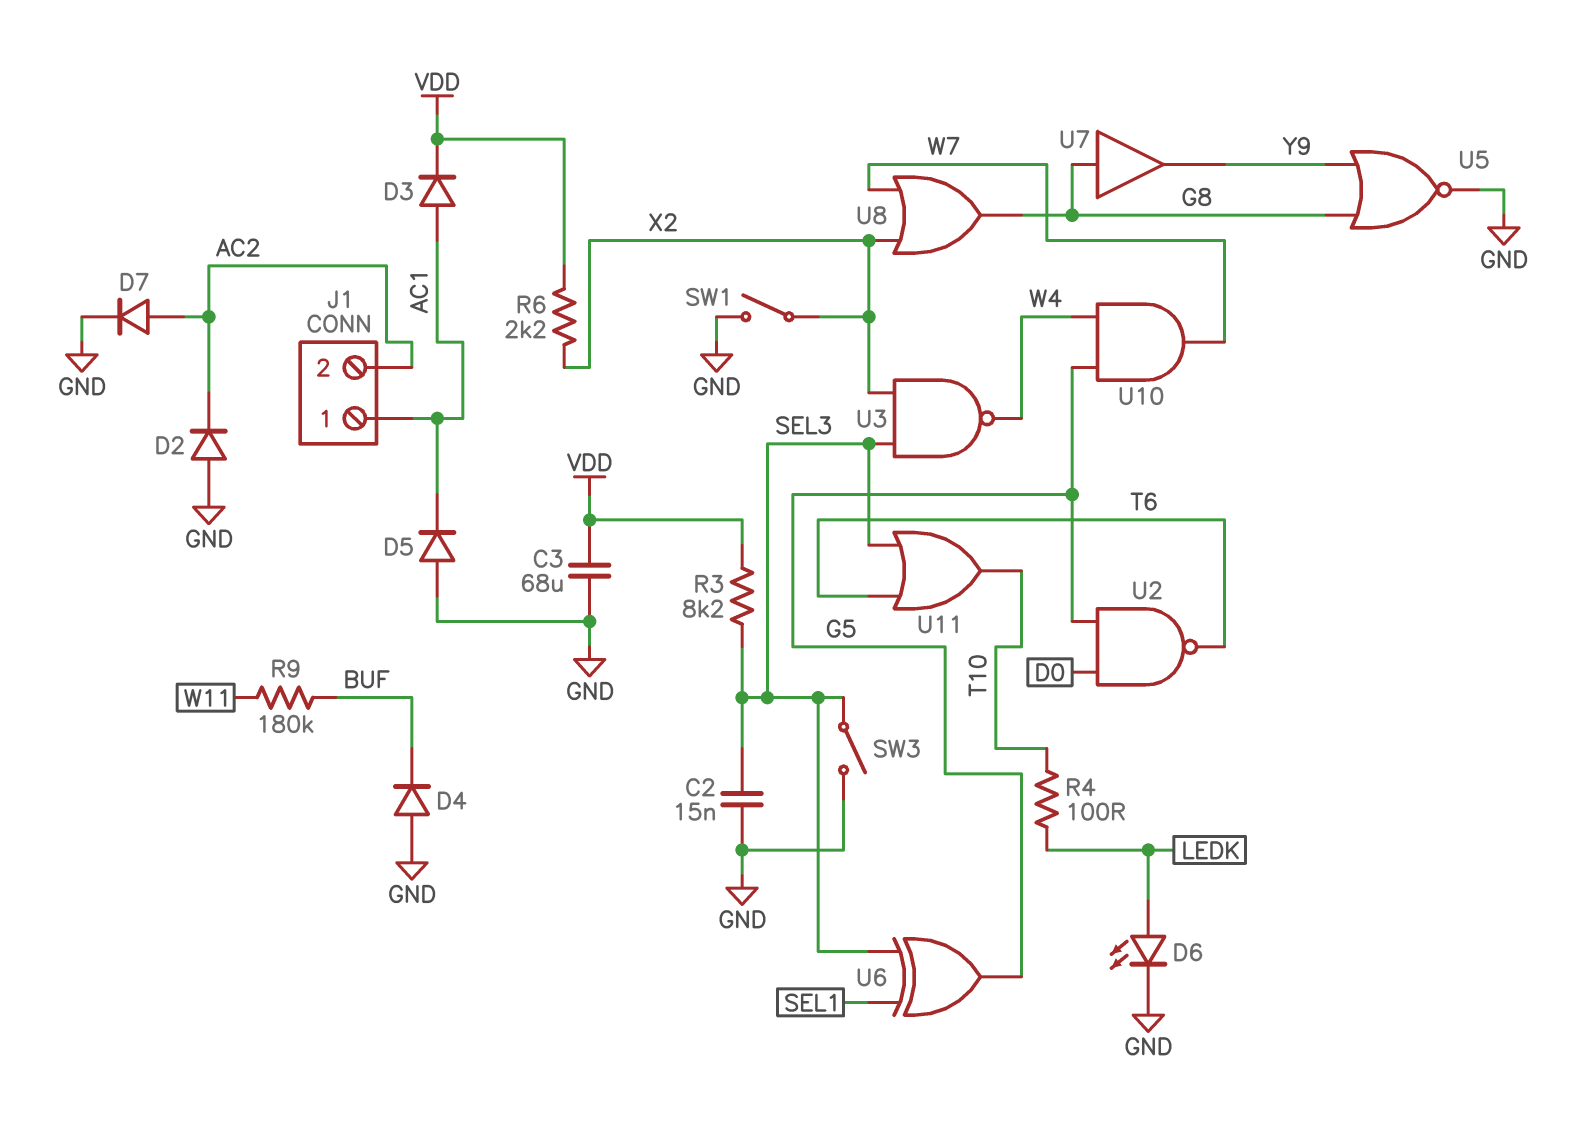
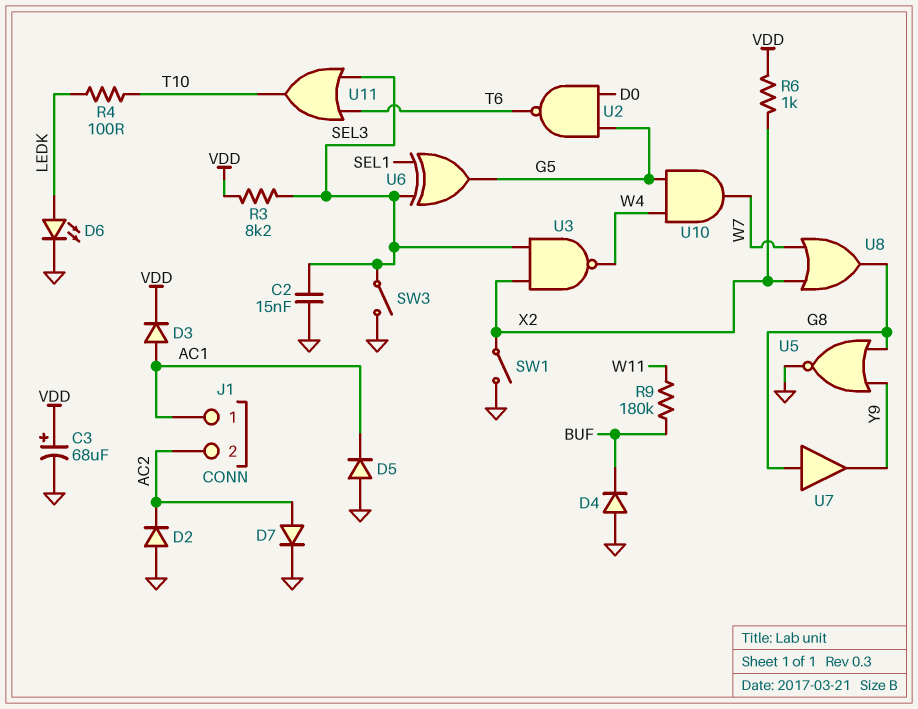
C3: 68uF (GND, VDD) -> 68uF (plus VDD, minus GND)
R6: 2.2k (VDD, X2) -> 1k (VDD, X2)

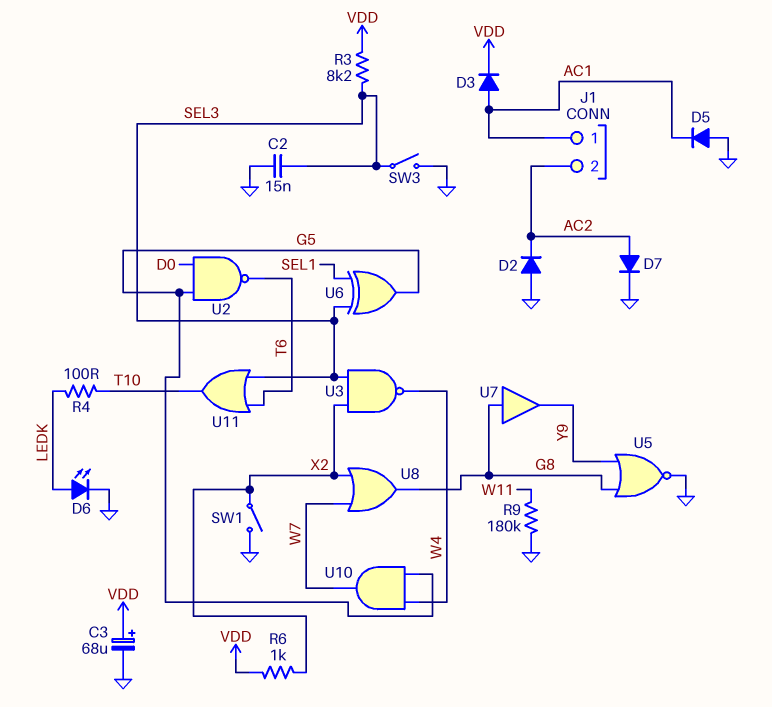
D4: diode (A GND, K BUF) -> none
R9: 180k (BUF, W11) -> 180k (GND, W11)

